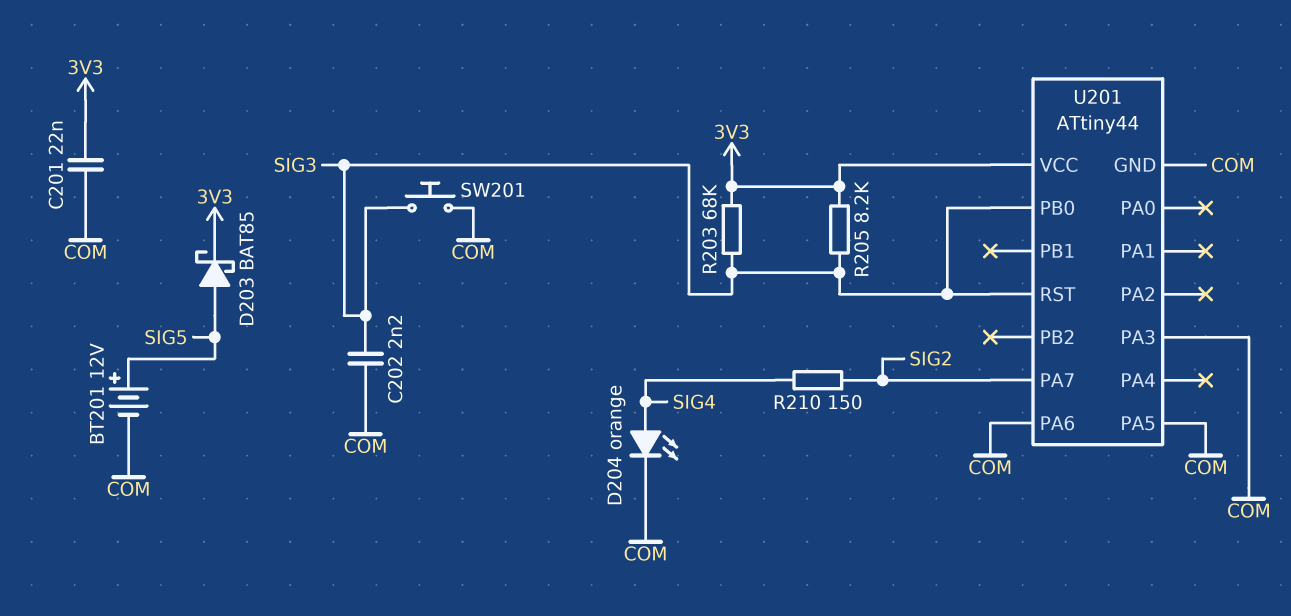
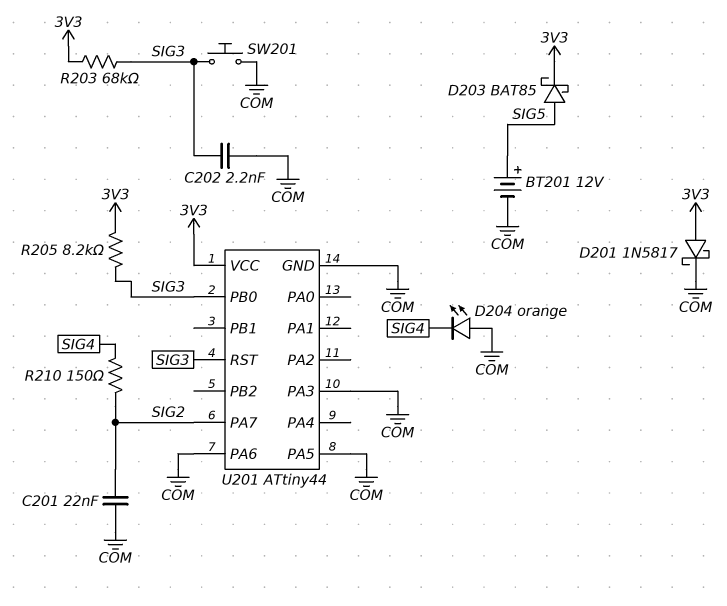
C201: 22nF (3V3, COM) -> 22nF (COM, SIG2)
D201: none -> schottky 1N5817 (A 3V3, K COM)
D204: LED orange (A SIG4, K COM) -> LED orange (A COM, K SIG4)

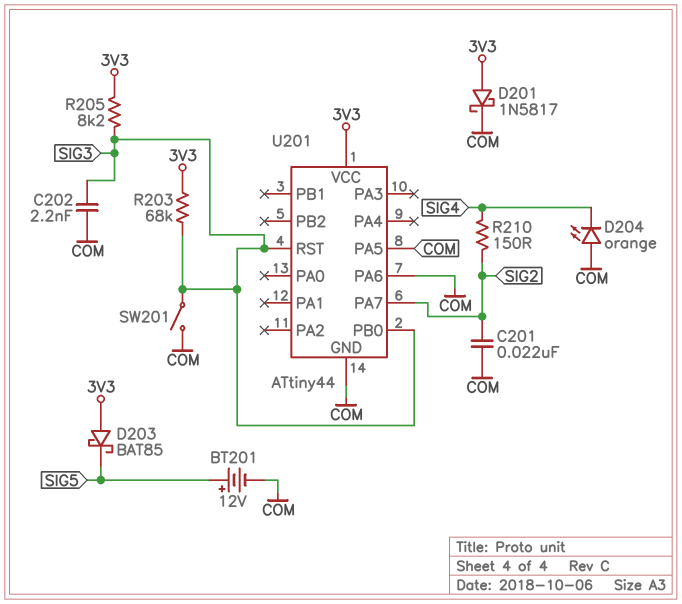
D203: schottky BAT85 (A SIG5, K 3V3) -> schottky BAT85 (A 3V3, K SIG5)
SW201: button (COM, SIG3) -> switch (COM, SIG3)
U201 pin PA3: COM -> none

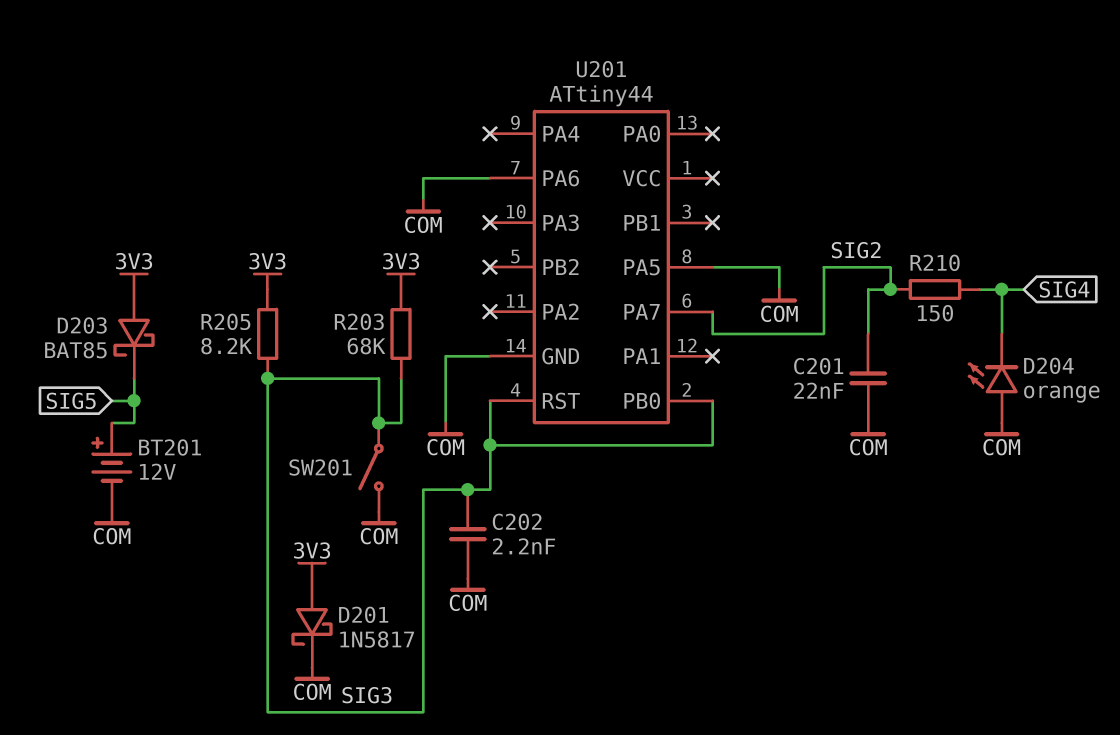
U201 pin VCC: 3V3 -> none

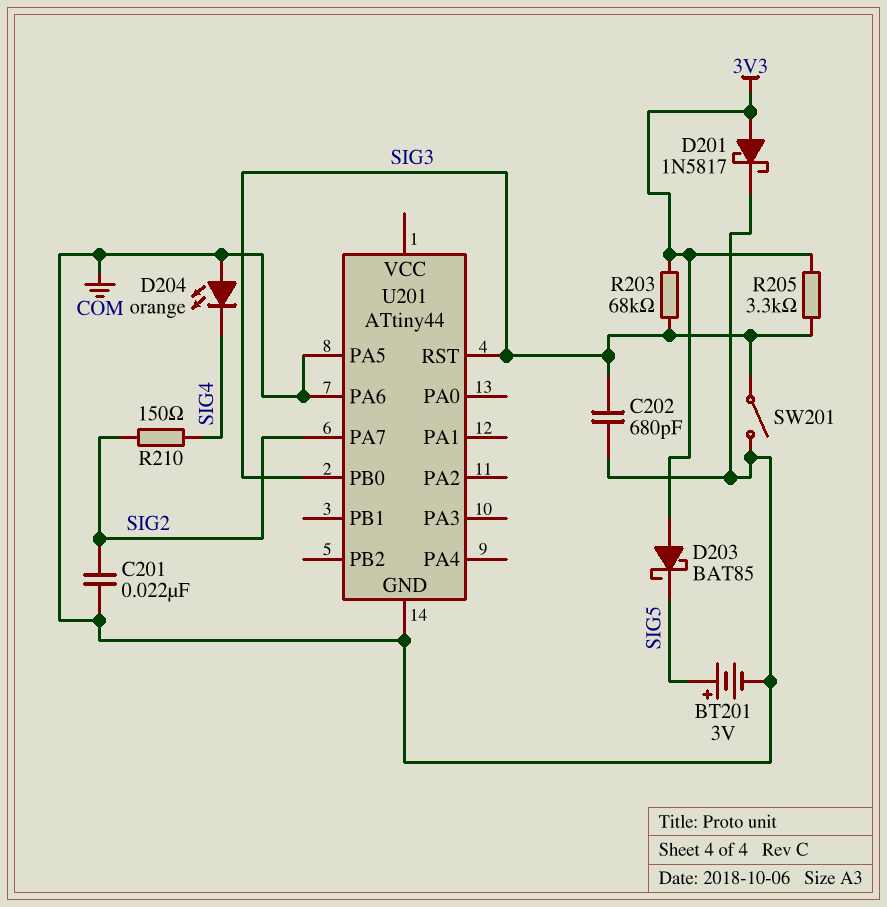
BT201: 12V (plus SIG5, minus COM) -> 3V (plus SIG5, minus COM)
C202: 2.2nF (COM, SIG3) -> 680pF (COM, SIG3)
R205: 8.2k (3V3, SIG3) -> 3.3k (3V3, SIG3)

